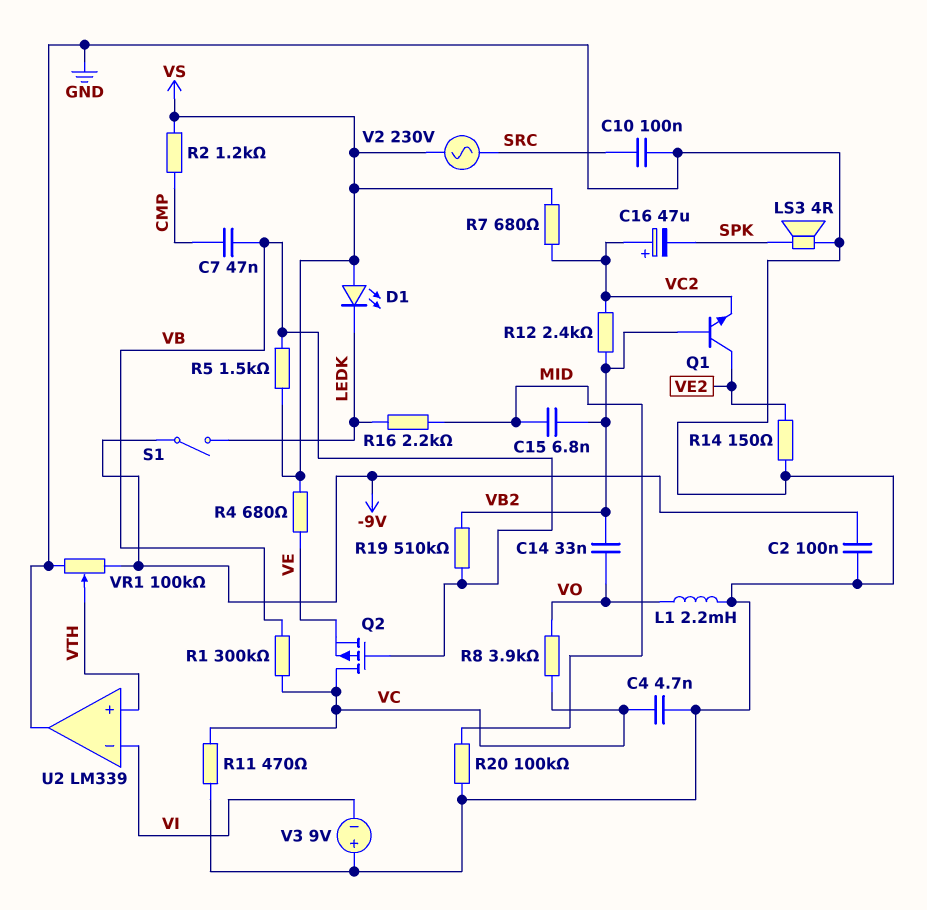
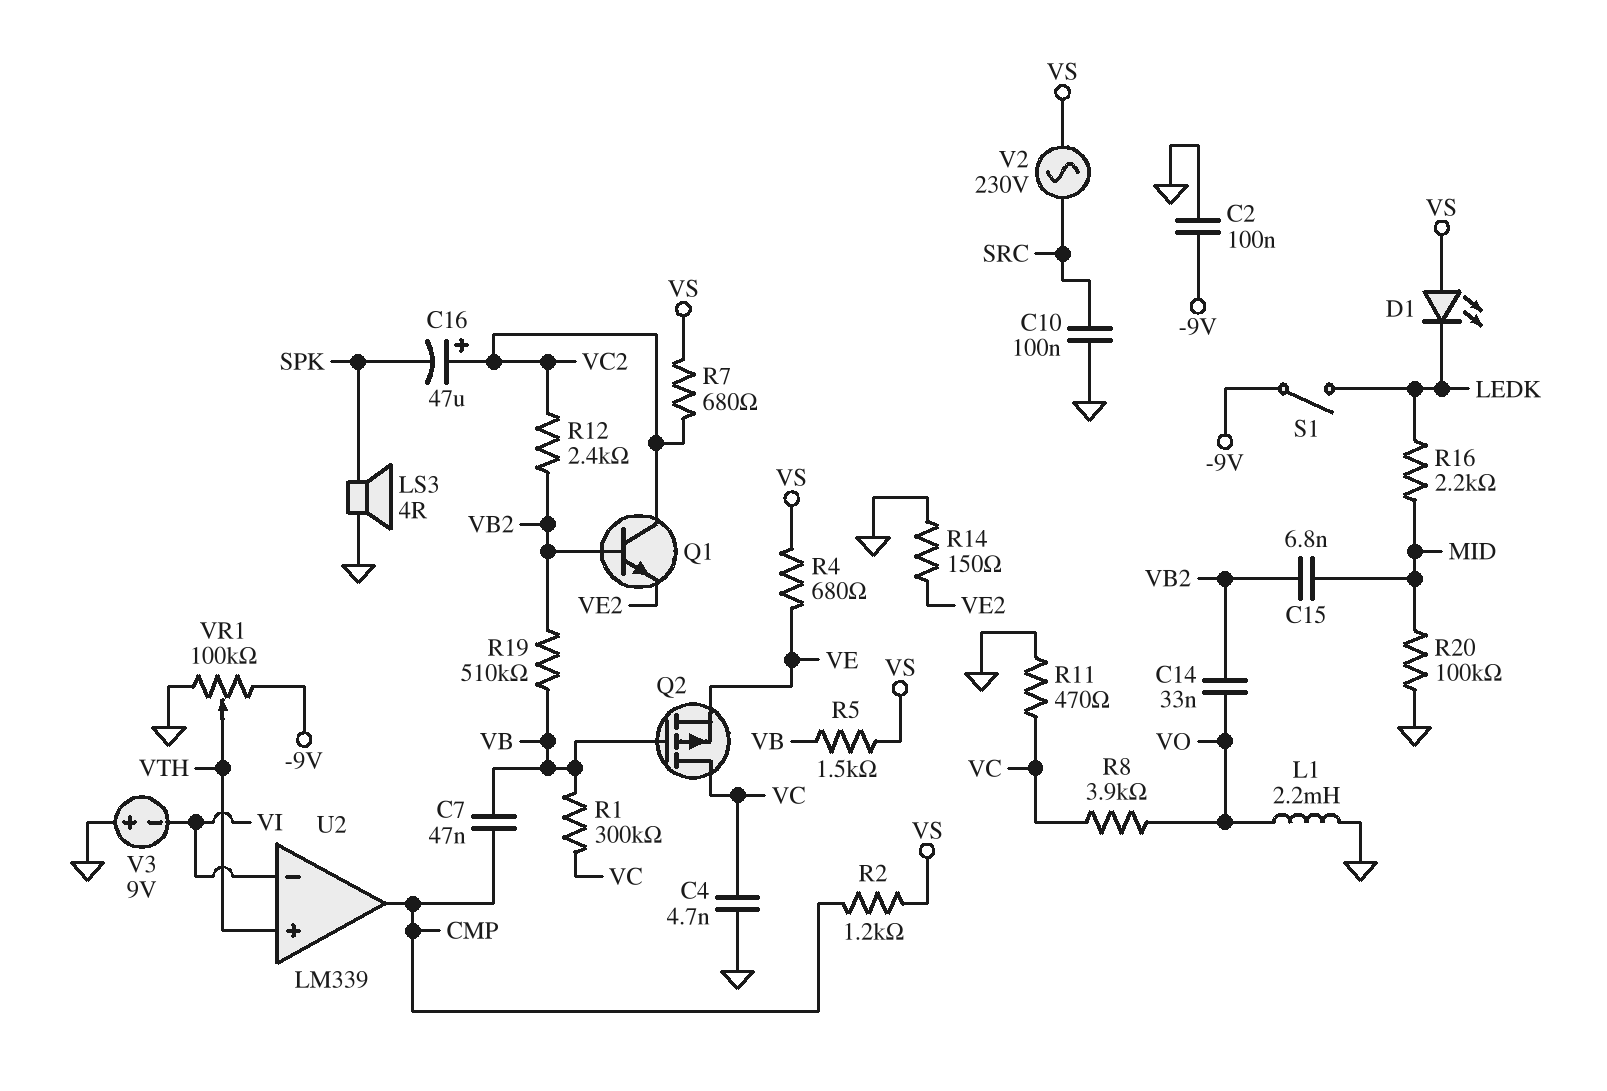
Q1: NPN (B VB2, C VE2, E VC2) -> NPN (B VB2, C VC2, E VE2)
U2 pin out: GND -> CMP

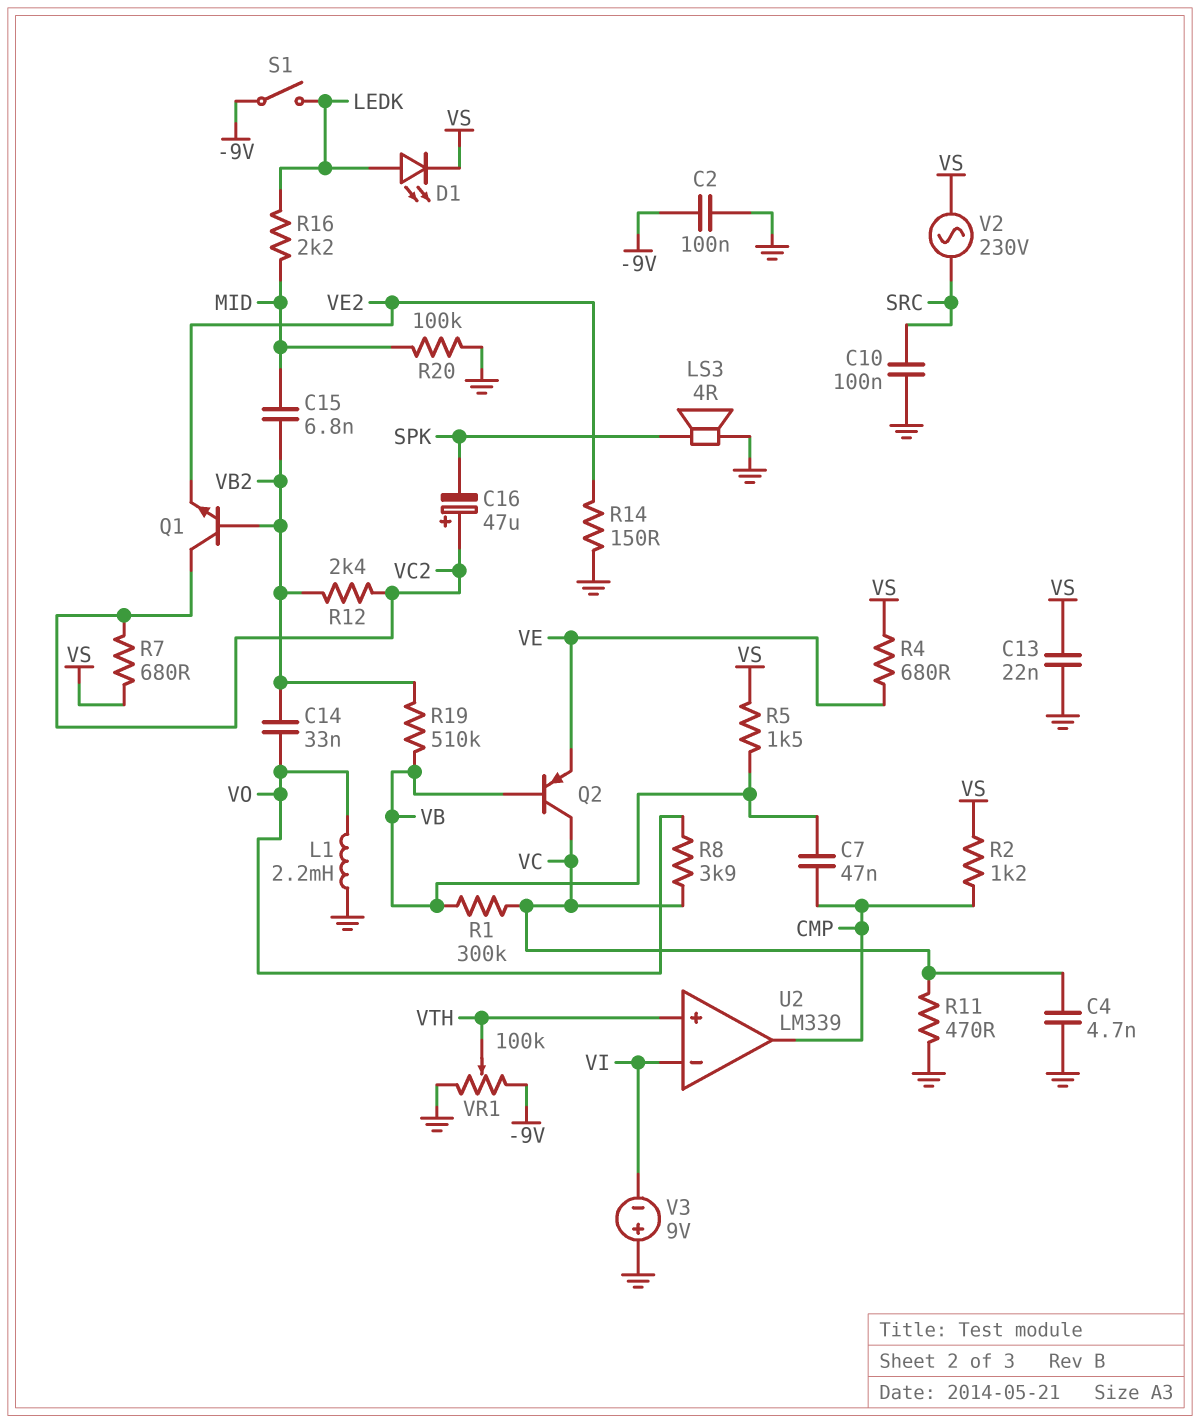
C13: none -> 22nF (GND, VS)
D1: LED (A VS, K LEDK) -> LED (A LEDK, K VS)
Q2: PMOS (G VB, D VC, S VE) -> PNP (B VB, C VC, E VE)

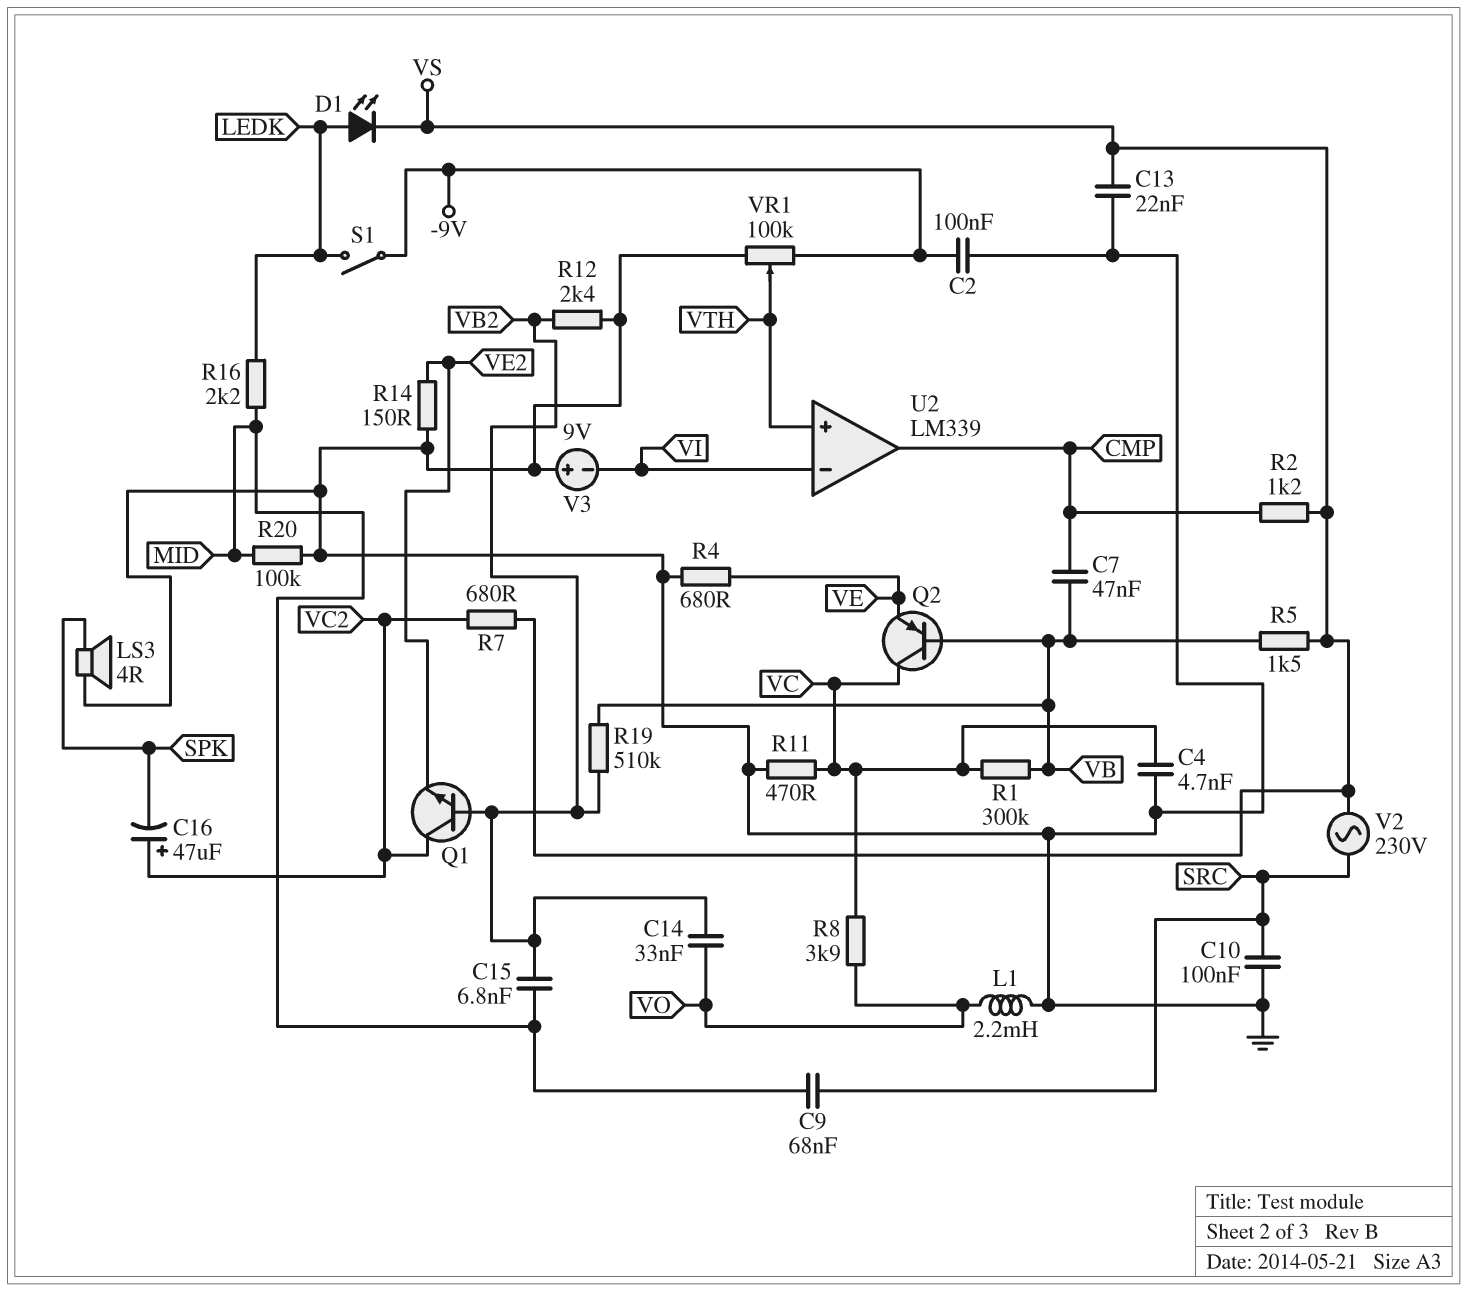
C9: none -> 68nF (MID, SRC)
R4: 680 (VE, VS) -> 680 (GND, VE)
R12: 2.4k (VB2, VC2) -> 2.4k (GND, VB2)

